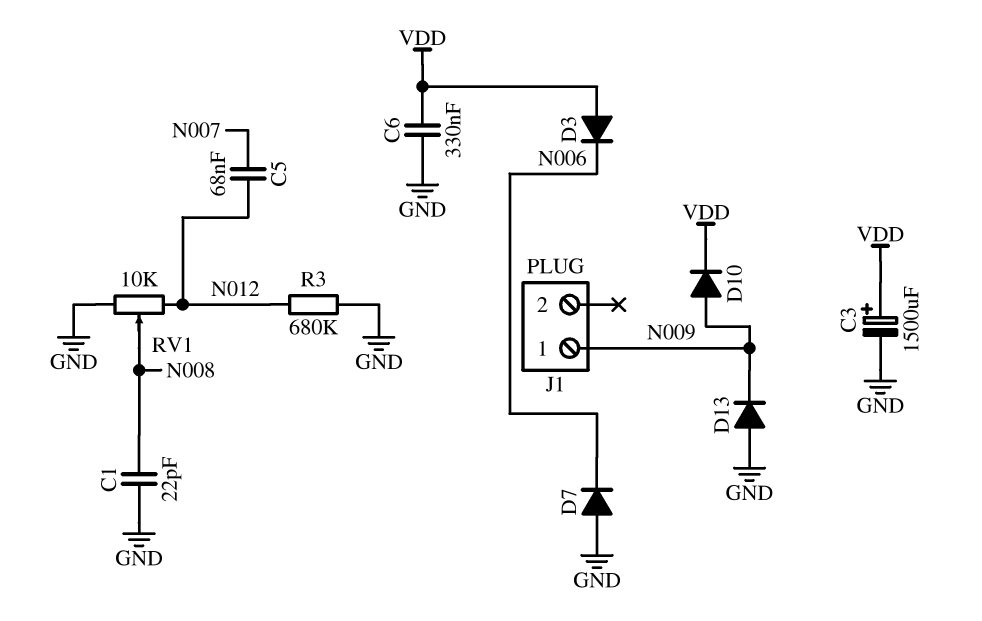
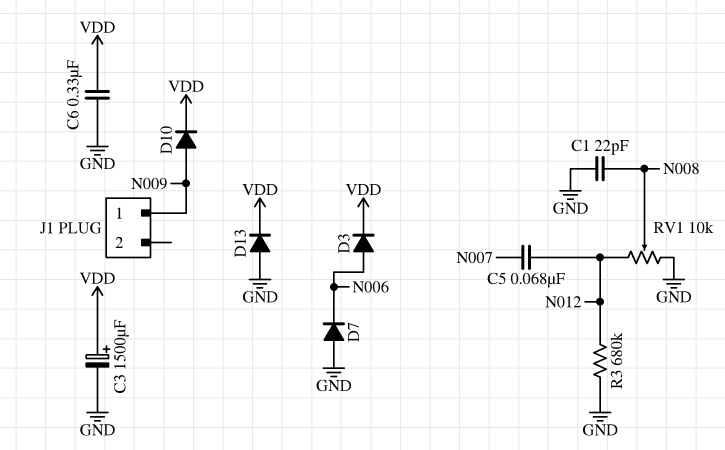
D3: diode (A VDD, K N006) -> diode (A N006, K VDD)
D13: diode (A GND, K N009) -> diode (A GND, K VDD)

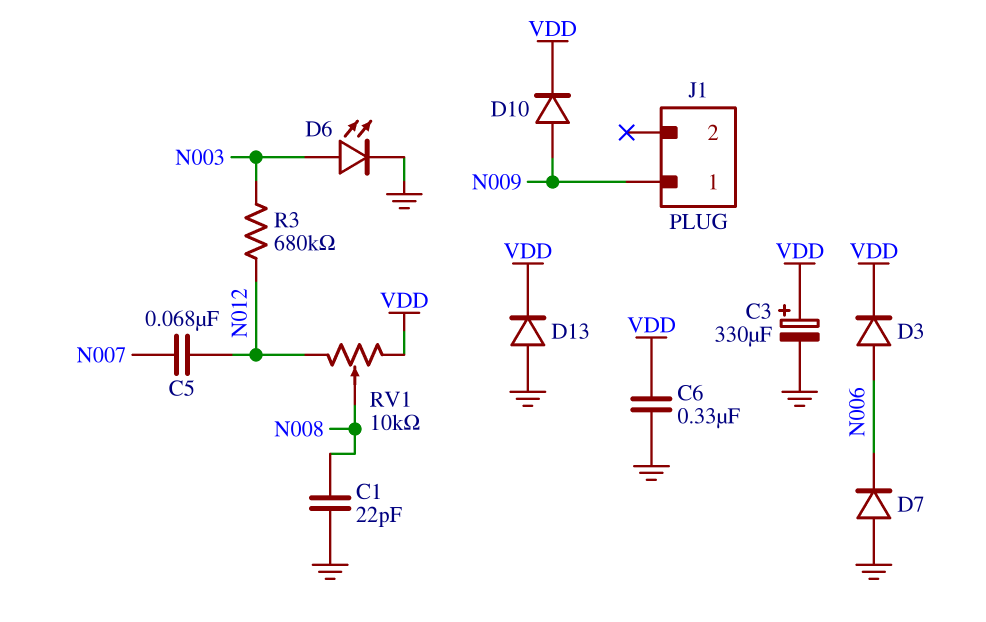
C3: 1500uF (plus VDD, minus GND) -> 330uF (plus VDD, minus GND)
D6: none -> LED (A N003, K GND)
R3: 680k (GND, N012) -> 680k (N003, N012)
RV1: 10k (GND, N012, wiper N008) -> 10k (N012, VDD, wiper N008)

